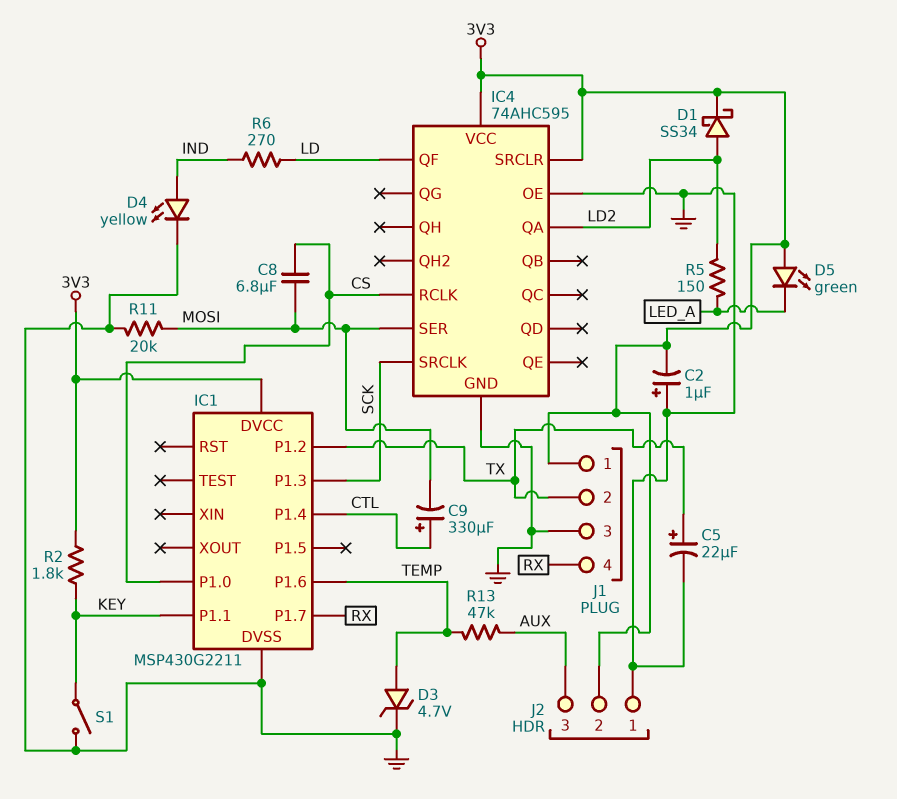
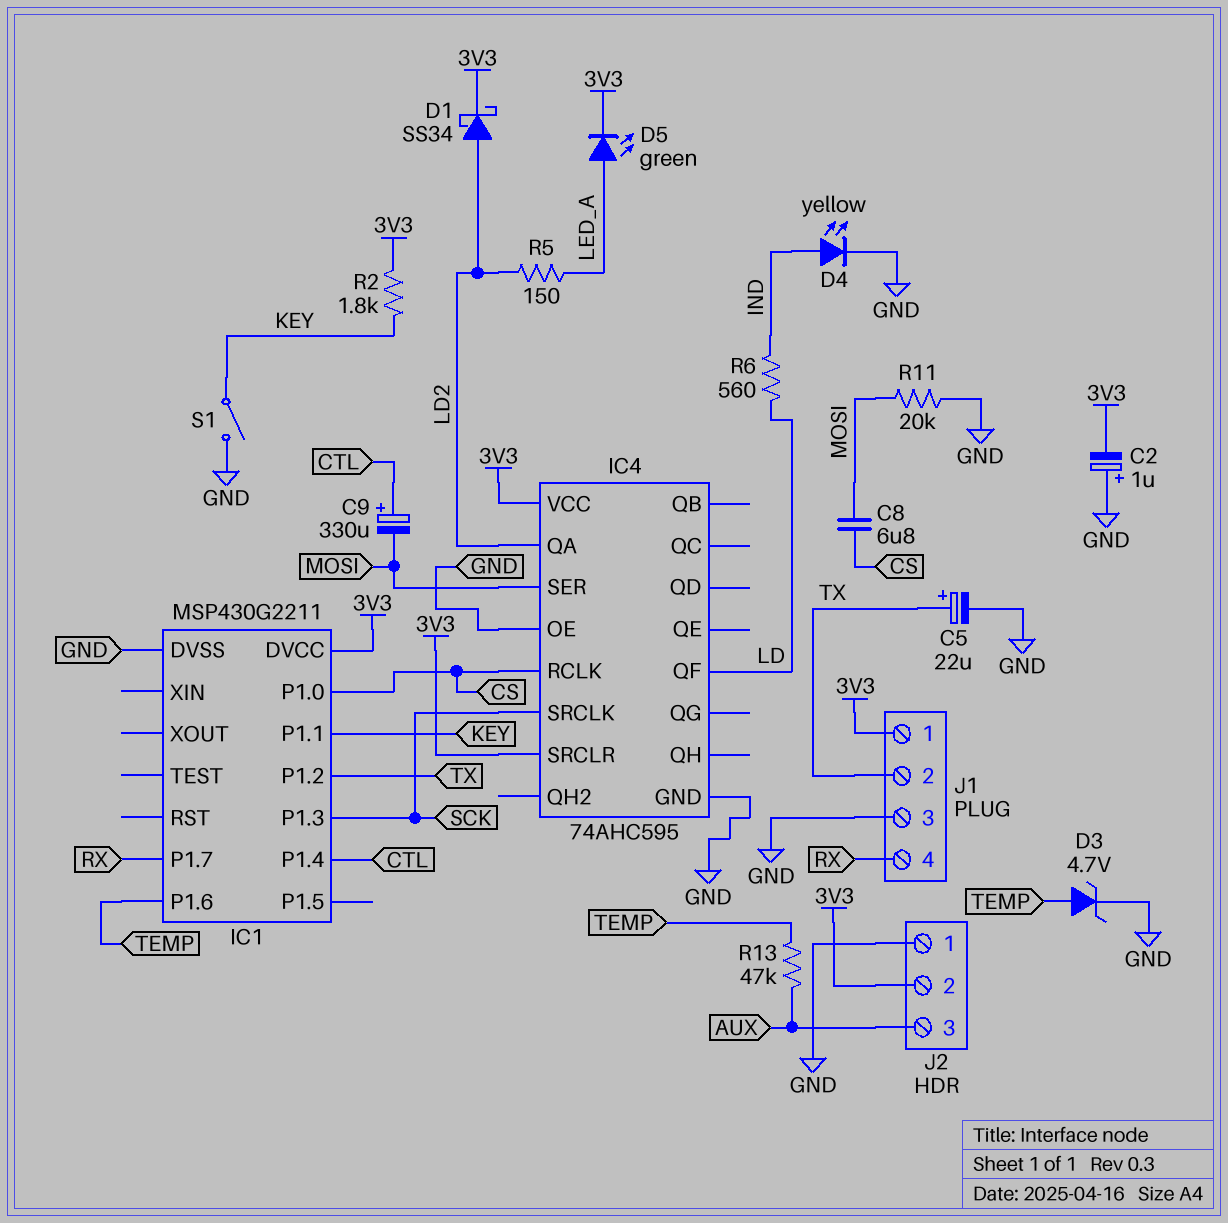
D5: LED green (A 3V3, K LED_A) -> LED green (A LED_A, K 3V3)
R6: 270 (IND, LD) -> 560 (IND, LD)

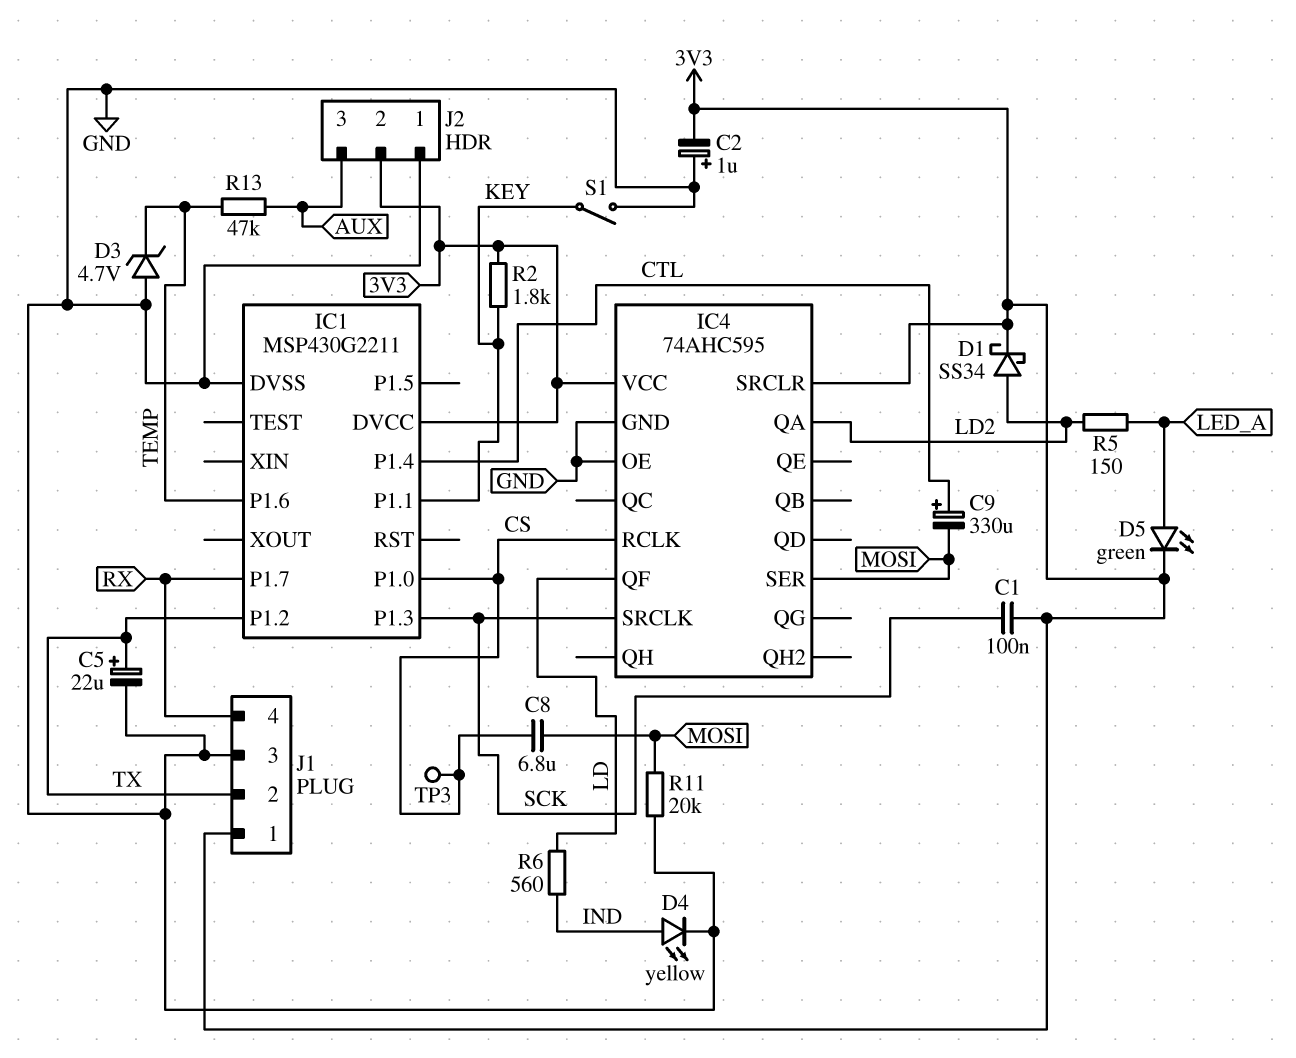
C1: none -> 100nF (3V3, SCK)
D3: zener 4.7V (A TEMP, K GND) -> zener 4.7V (A GND, K TEMP)
TP3: none -> test point (CS)

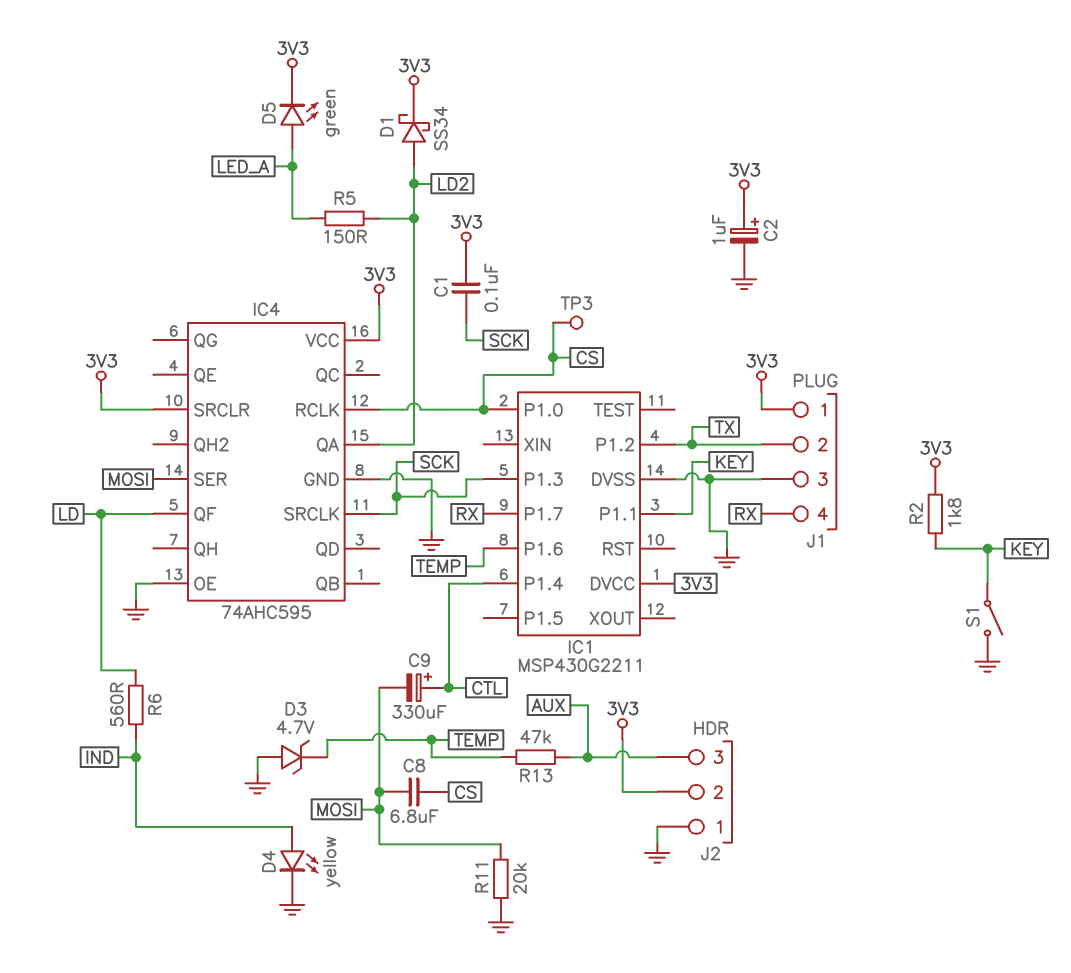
C2: 1uF (plus GND, minus 3V3) -> 1uF (plus 3V3, minus GND)
C5: 22uF (plus TX, minus GND) -> none

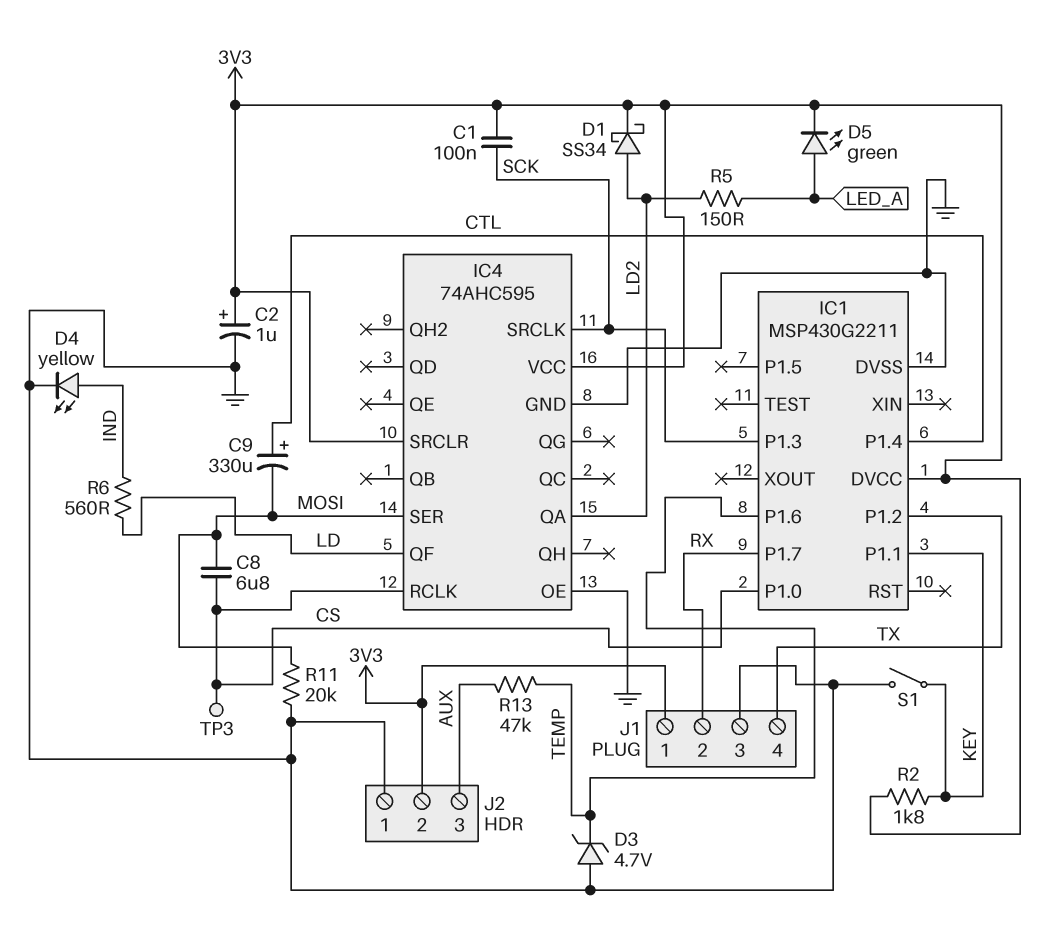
J1 pin 2: TX -> RX
J1 pin 4: RX -> TX

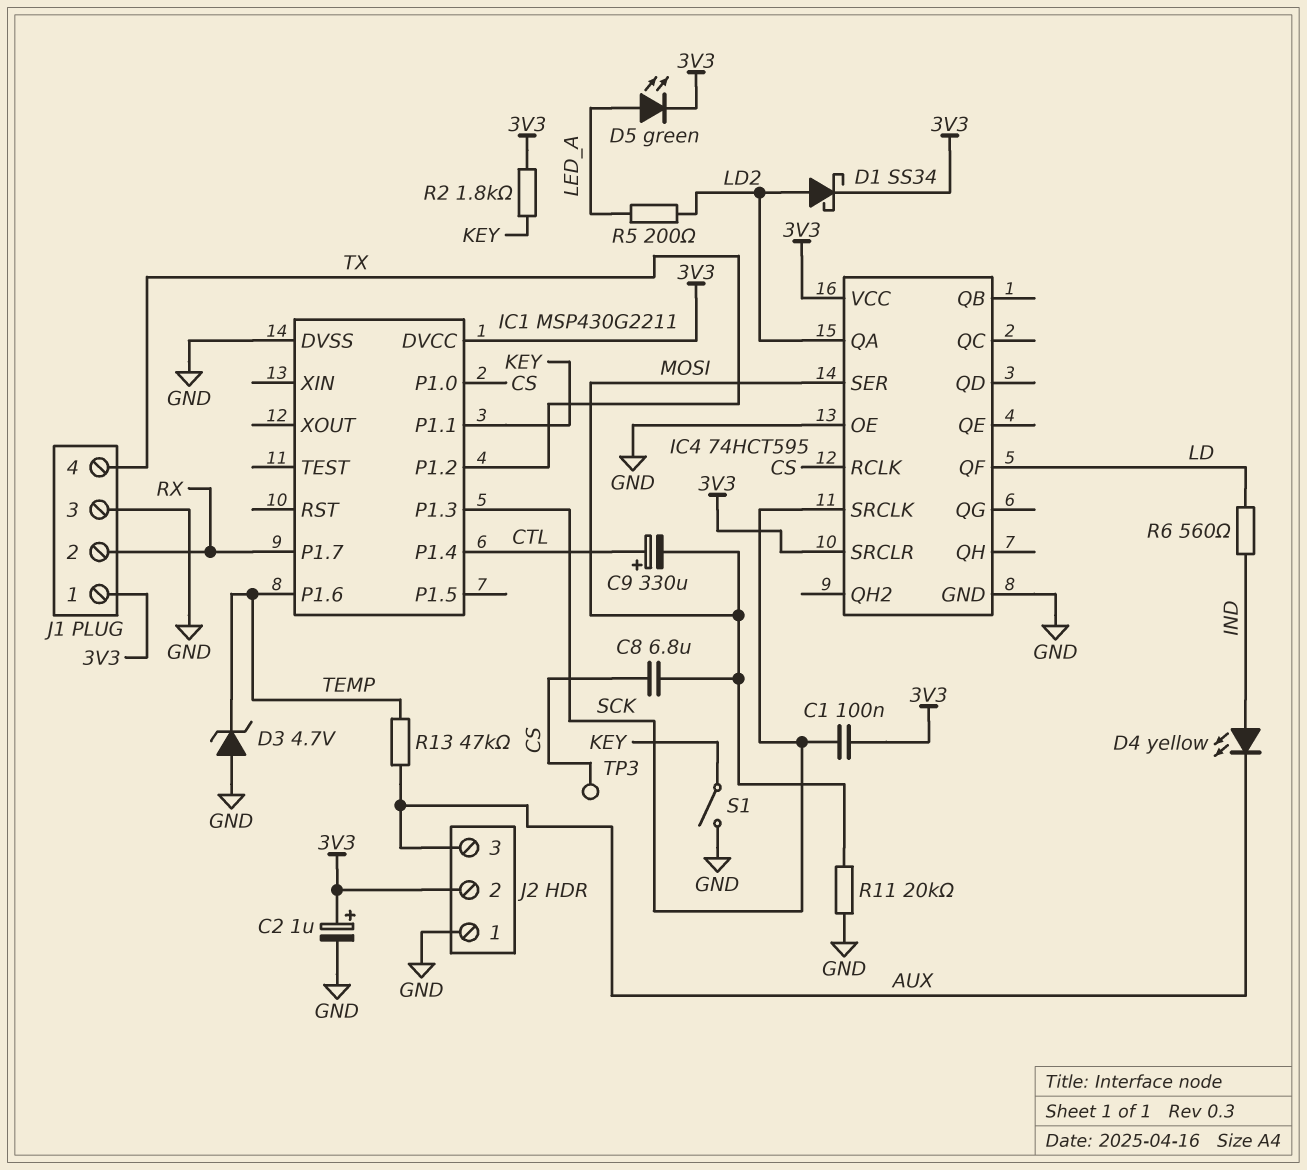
D4: LED yellow (A IND, K GND) -> LED yellow (A IND, K AUX)
IC4: 74AHC595 -> 74HCT595
R5: 150 (LD2, LED_A) -> 200 (LD2, LED_A)

